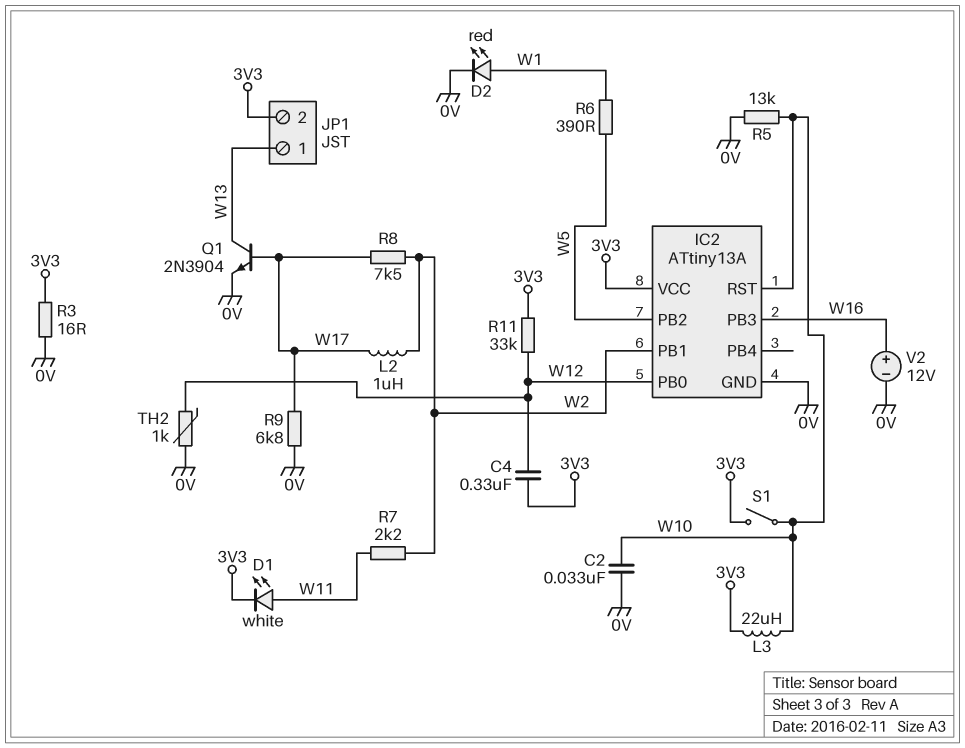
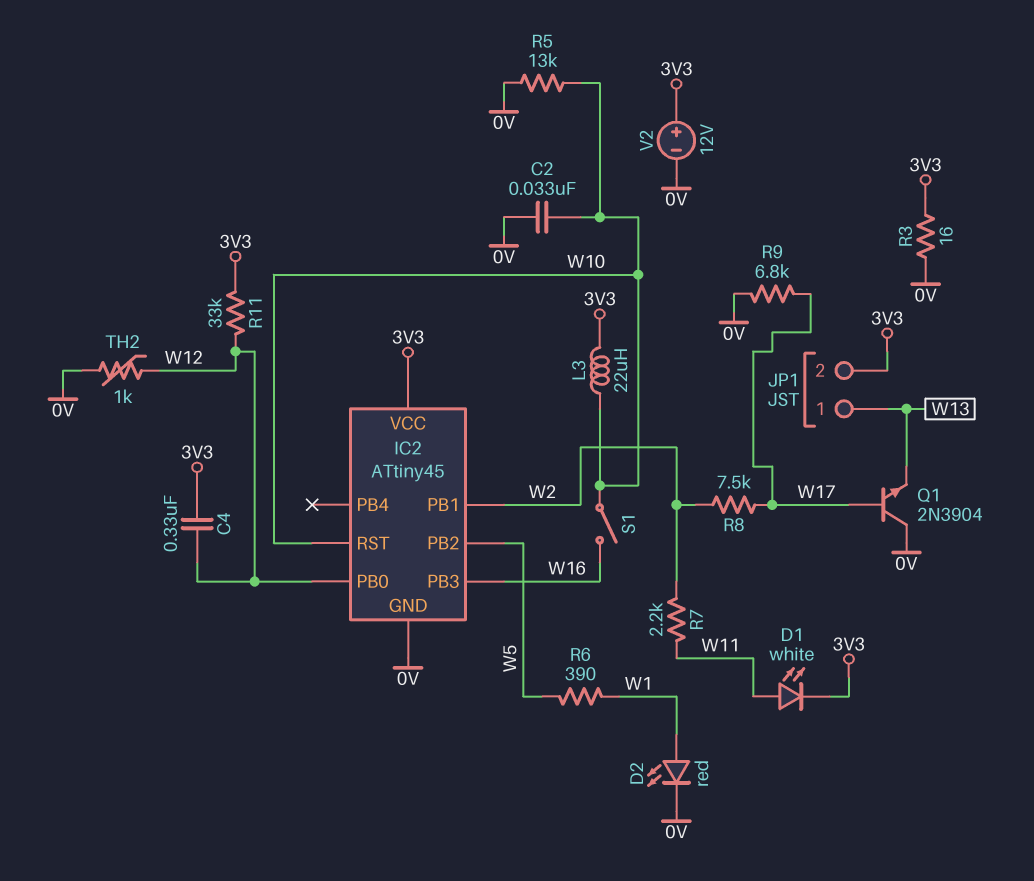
IC2: ATtiny13A -> ATtiny45
L2: 1uH (W2, W17) -> none
Q1: NPN 2N3904 (B W17, C W13, E 0V) -> NPN 2N3904 (B W17, C 0V, E W13)
S1: switch (3V3, W10) -> switch (W10, W16)
V2: 12V (plus W16, minus 0V) -> 12V (plus 3V3, minus 0V)

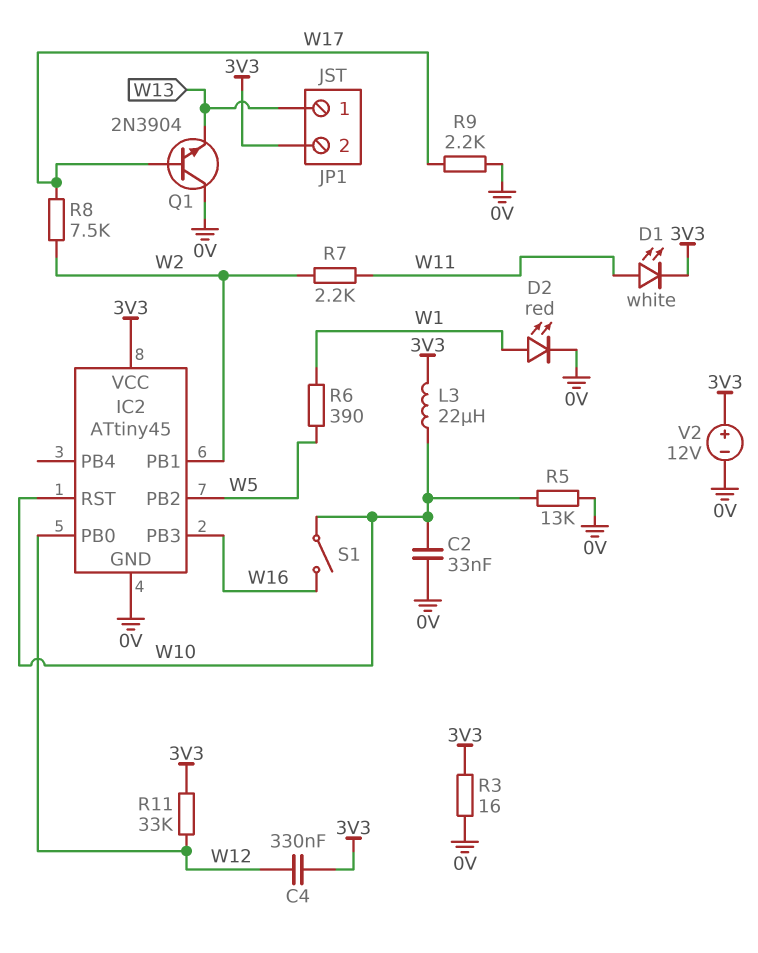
R9: 6.8k (0V, W17) -> 2.2k (0V, W17)
TH2: 1k (0V, W12) -> none

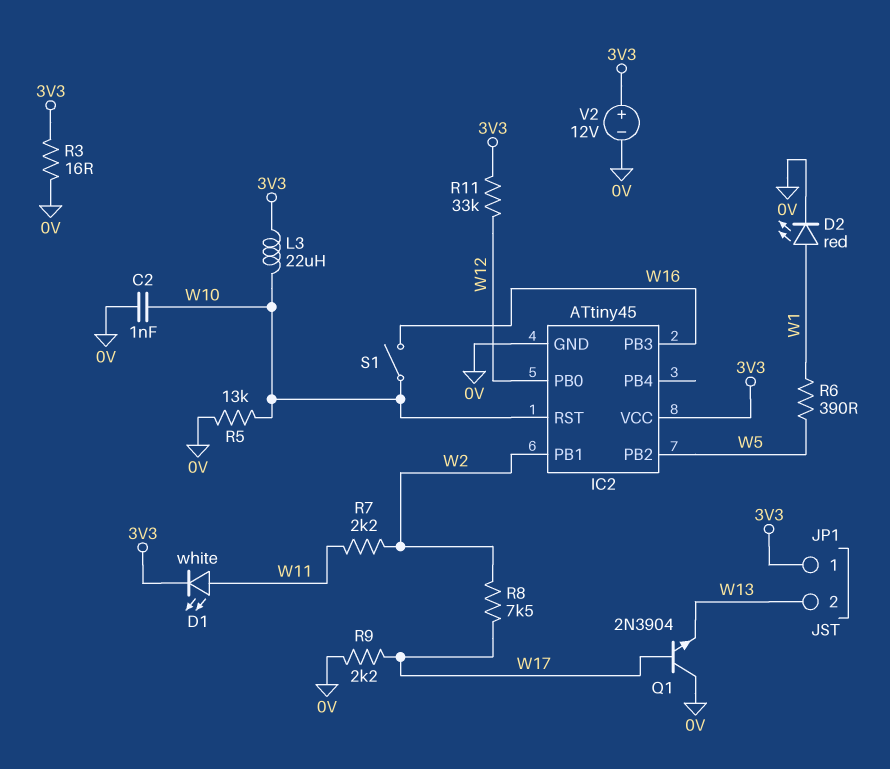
C2: 33nF (0V, W10) -> 1nF (0V, W10)
C4: 330nF (3V3, W12) -> none
JP1 pin 1: W13 -> 3V3
JP1 pin 2: 3V3 -> W13

